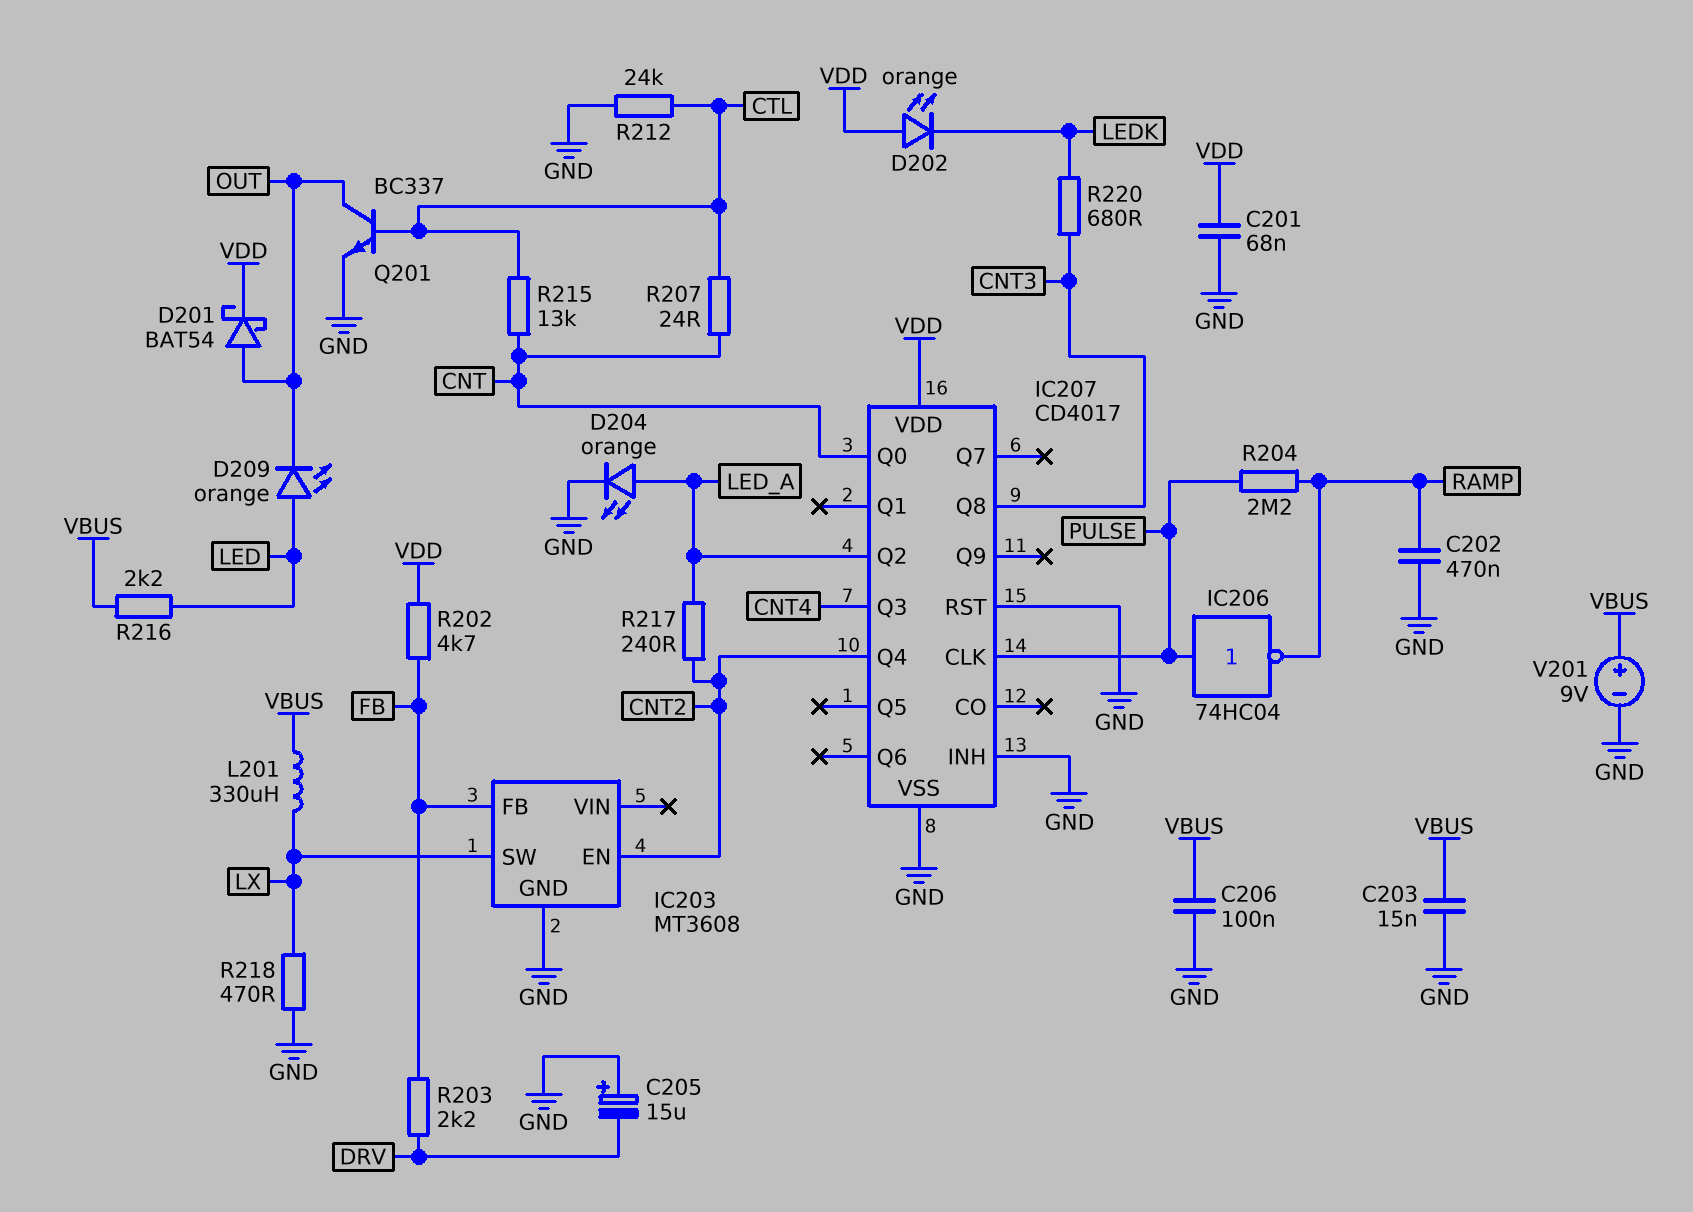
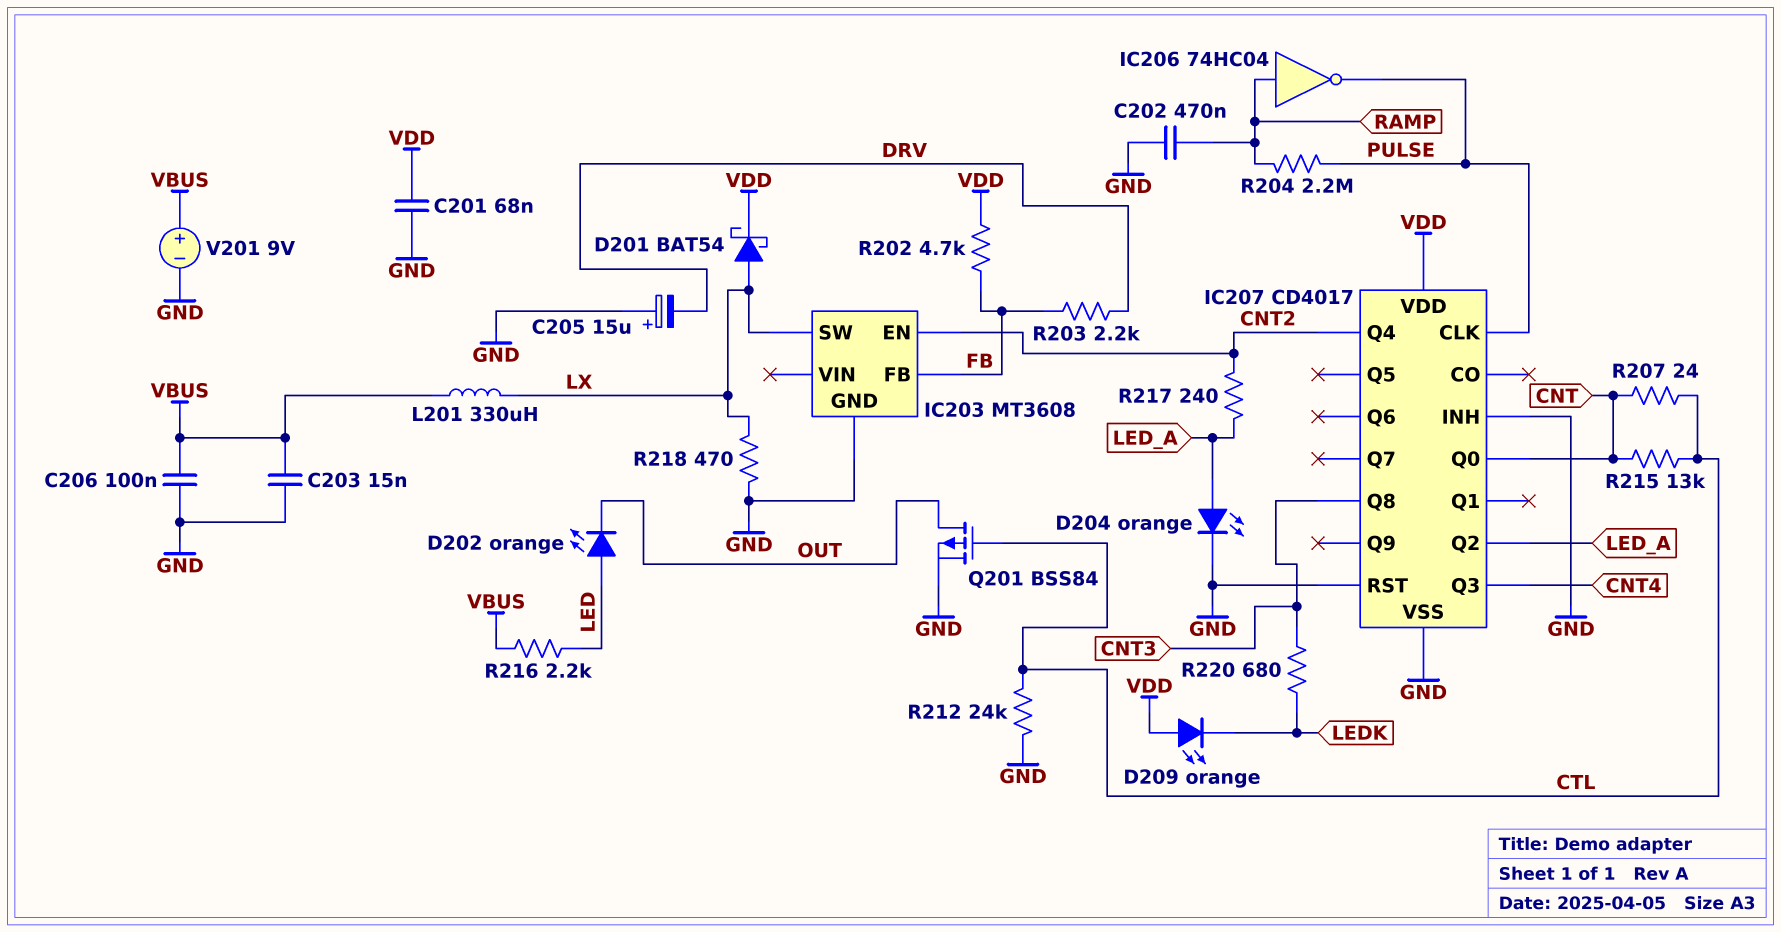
D201: schottky BAT54 (A OUT, K VDD) -> schottky BAT54 (A LX, K VDD)
D202: LED orange (A VDD, K LEDK) -> LED orange (A LED, K OUT)
D209: LED orange (A LED, K OUT) -> LED orange (A VDD, K LEDK)
IC206: NOT 74HC04 (in PULSE, out RAMP) -> NOT 74HC04 (in RAMP, out PULSE)
Q201: NPN BC337 (B CTL, C OUT, E GND) -> PMOS BSS84 (G CTL, D OUT, S GND)

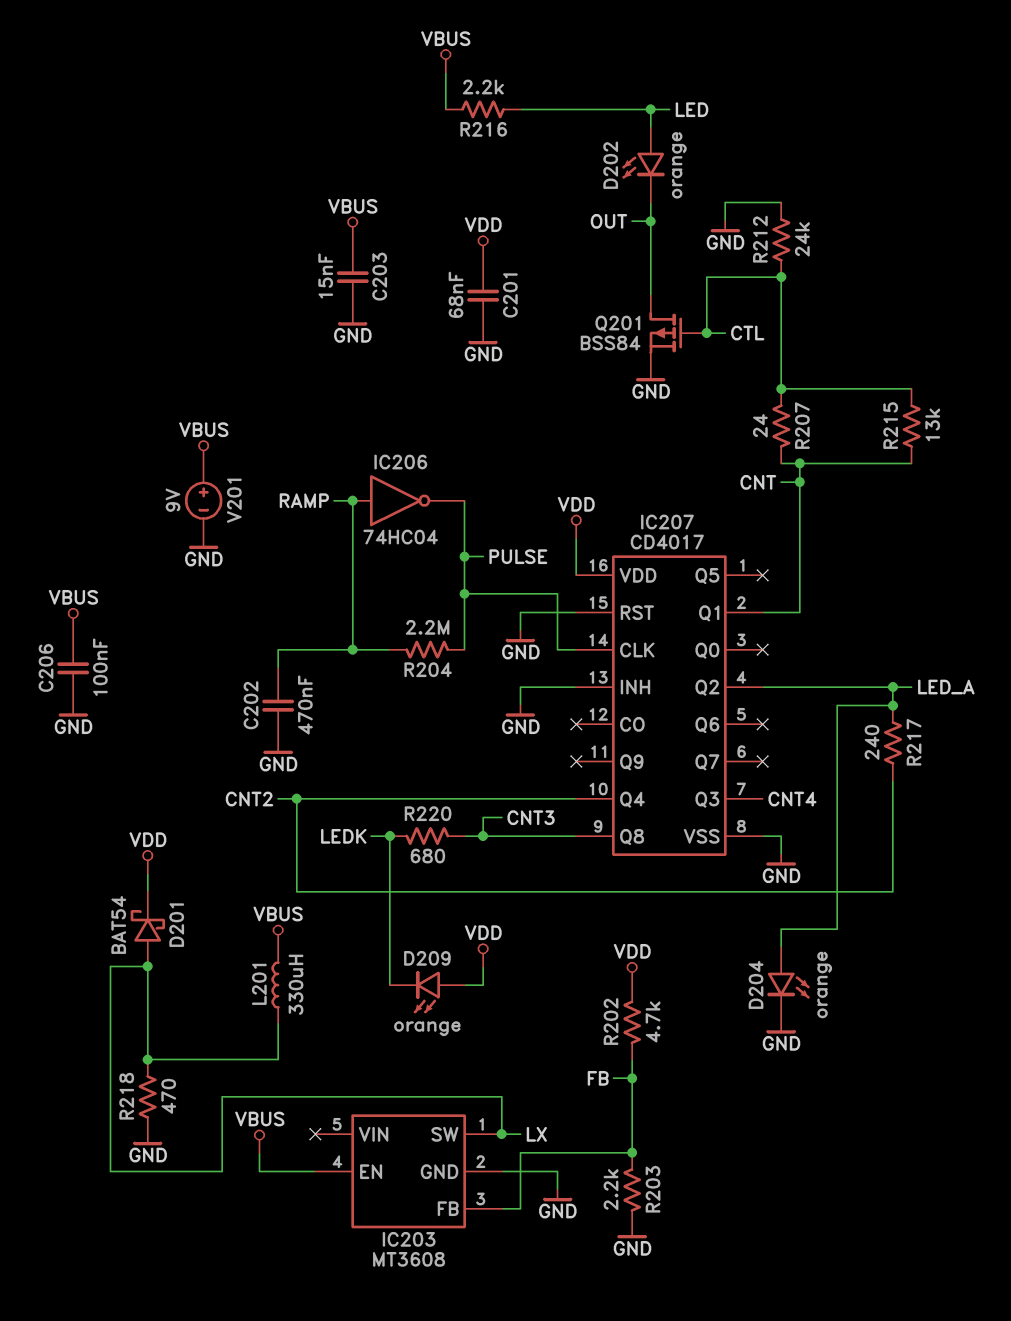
C205: 15uF (plus GND, minus DRV) -> none
IC203 pin EN: CNT2 -> VBUS
IC207 pin Q0: CNT -> none
IC207 pin Q1: none -> CNT
R203: 2.2k (DRV, FB) -> 2.2k (FB, GND)

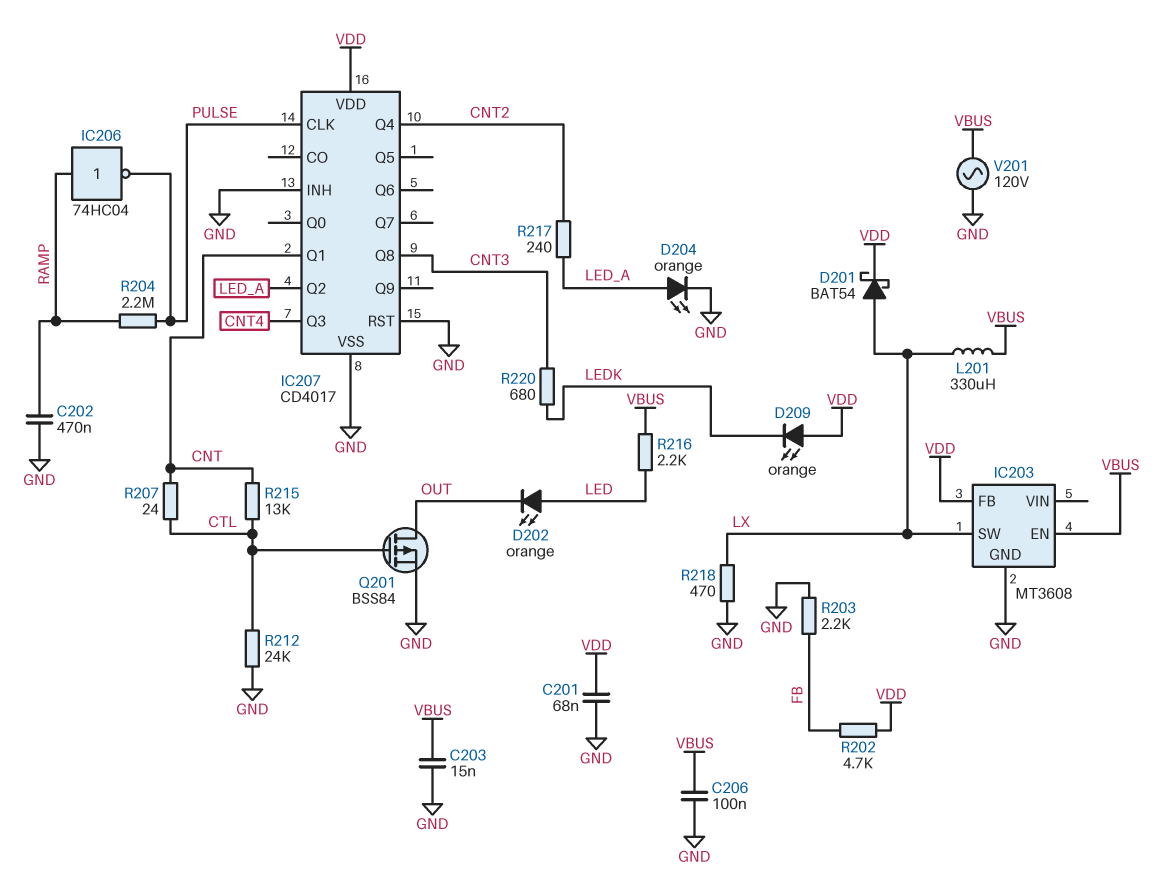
IC203 pin FB: FB -> VDD
V201: 9V (plus VBUS, minus GND) -> AC 120V (GND, VBUS)

